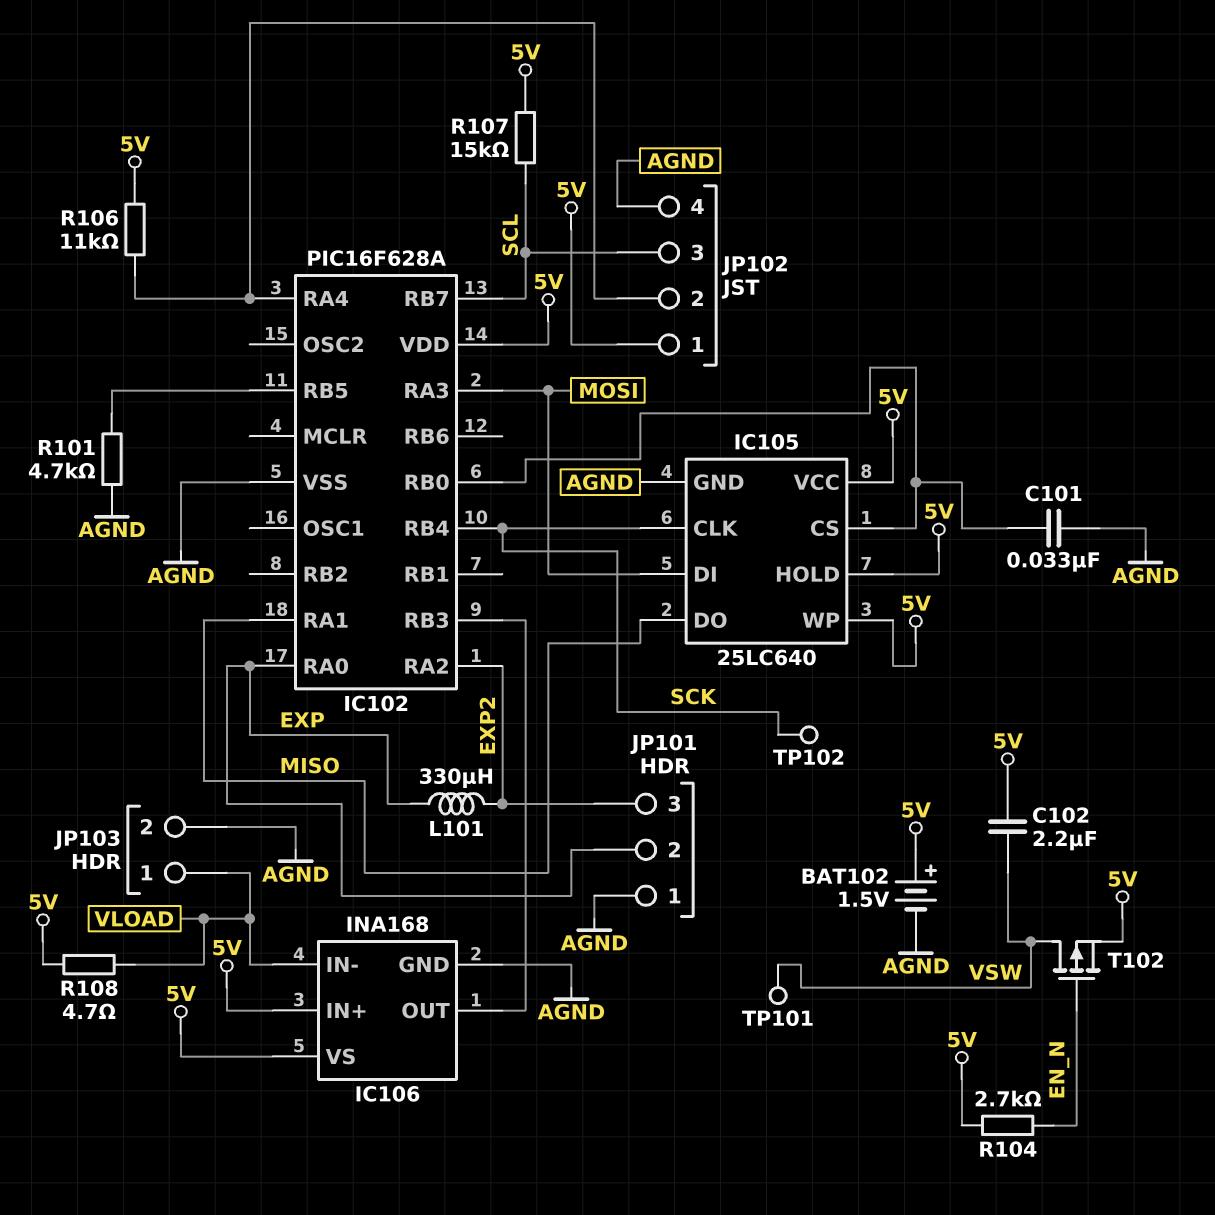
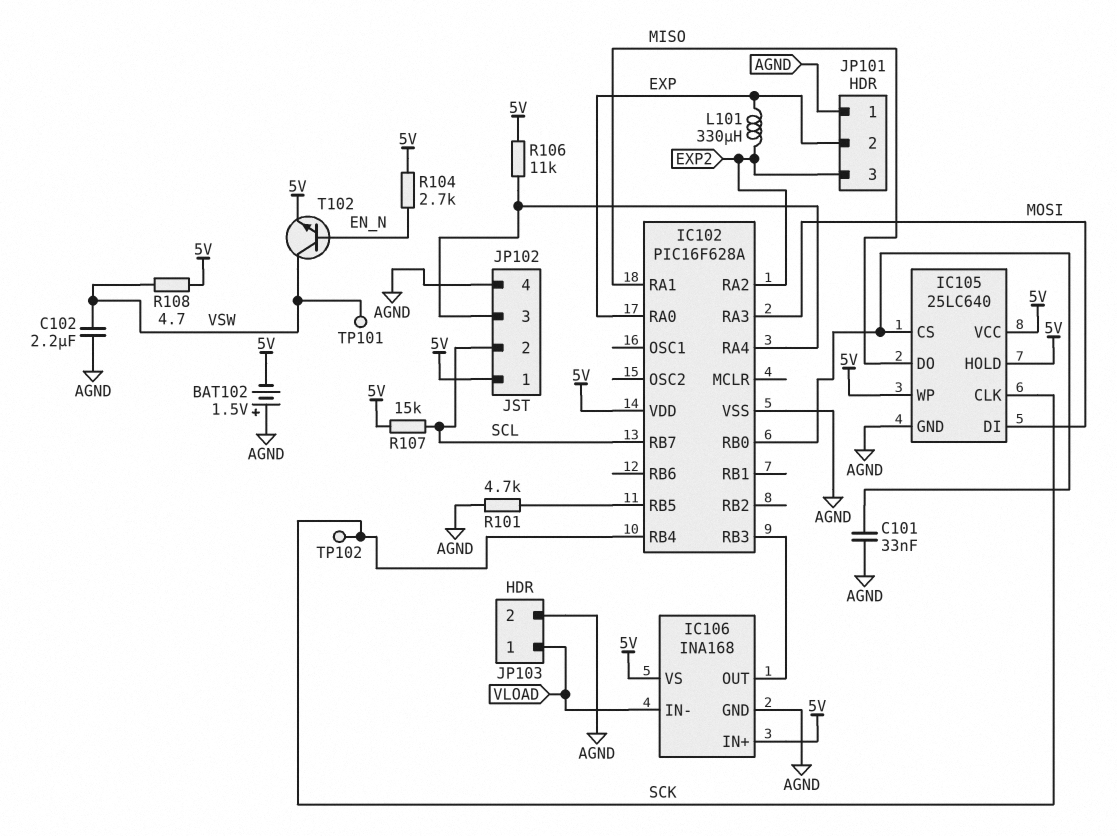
BAT102: 1.5V (plus 5V, minus AGND) -> 1.5V (plus AGND, minus 5V)
C102: 2.2uF (5V, VSW) -> 2.2uF (AGND, VSW)
JP102 pin 2: IC102/RA4 -> SCL
JP102 pin 3: SCL -> IC102/RA4
R108: 4.7 (5V, VLOAD) -> 4.7 (5V, VSW)
T102: PMOS (G EN_N, D VSW, S 5V) -> NPN (B EN_N, C VSW, E 5V)

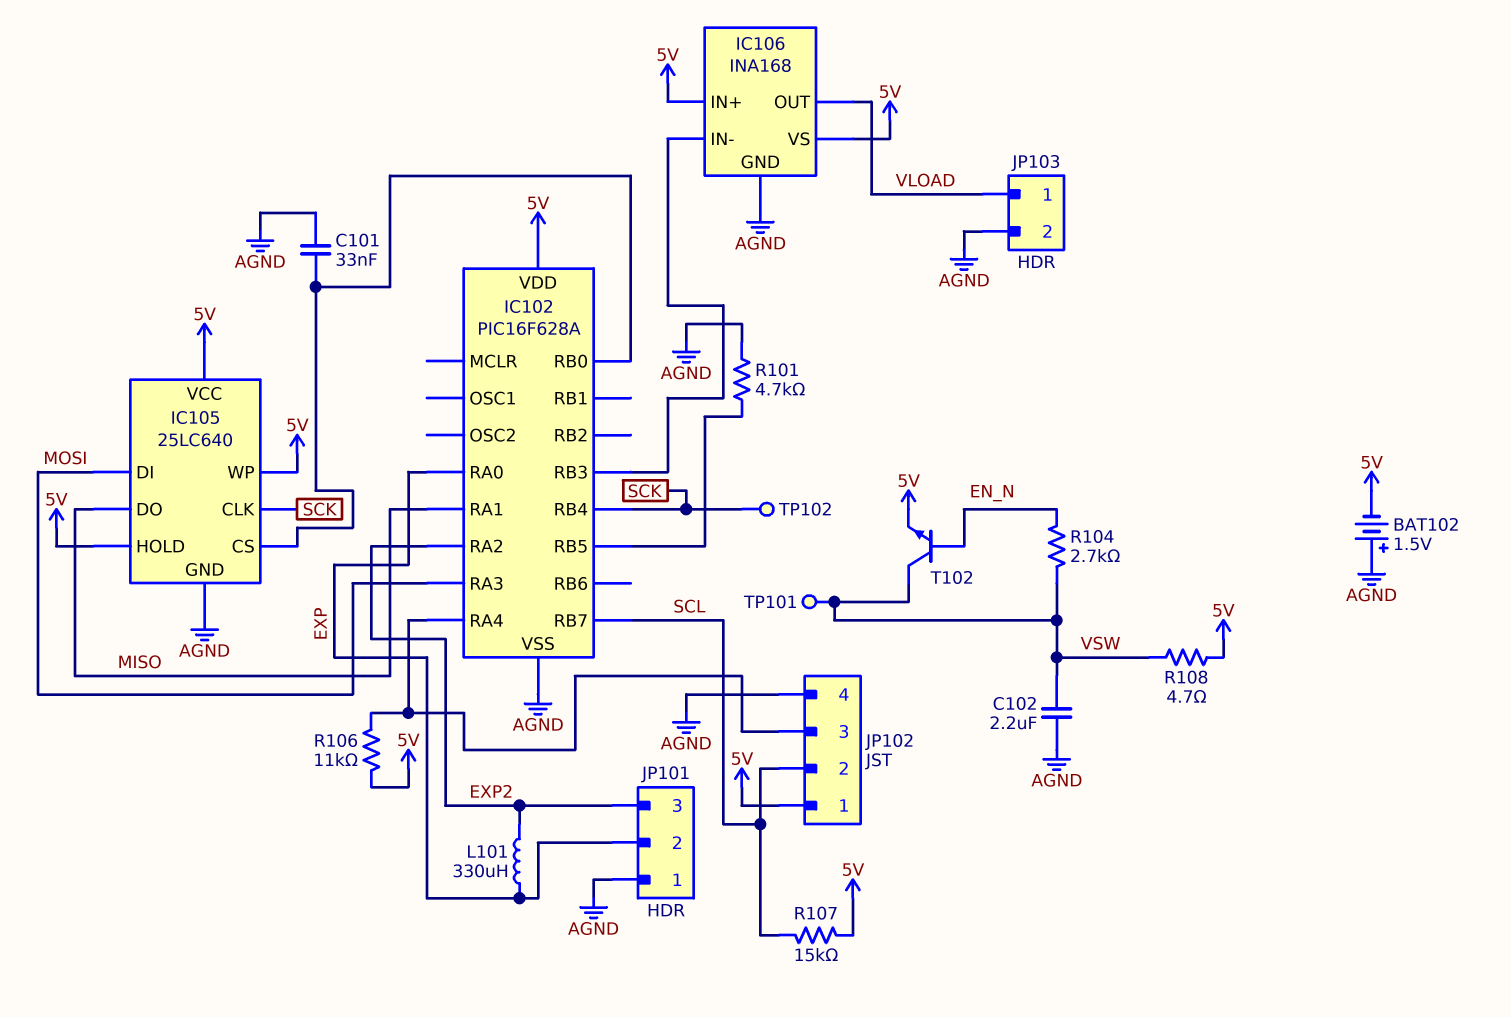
IC106 pin IN-: VLOAD -> IC102/RB3
IC106 pin OUT: IC102/RB3 -> VLOAD
R104: 2.7k (5V, EN_N) -> 2.7k (EN_N, VSW)

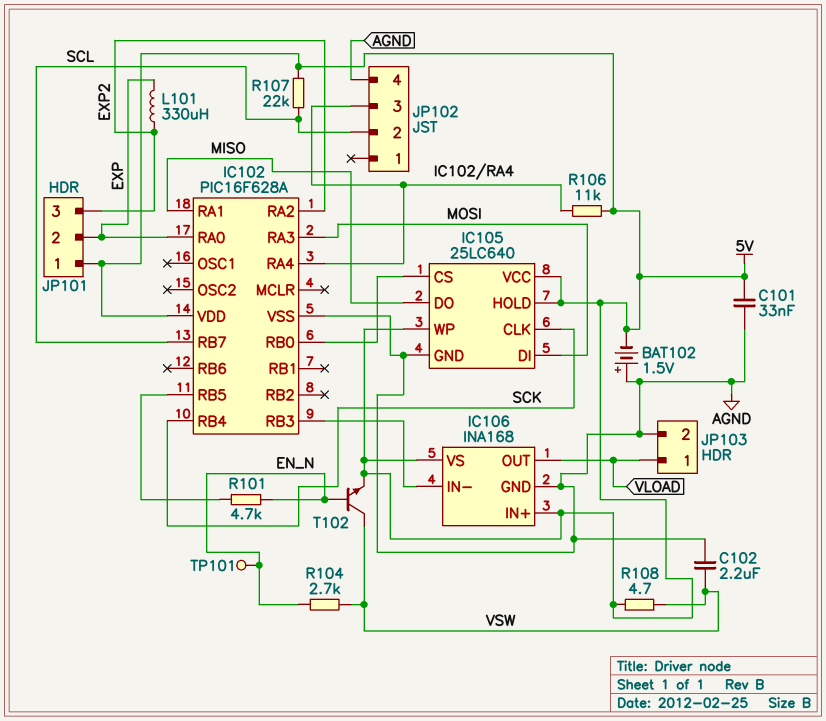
C101: 33nF (AGND, IC102/RB0) -> 33nF (5V, AGND)
JP101 pin 1: AGND -> 5V
JP102 pin 1: 5V -> none
R101: 4.7k (AGND, IC102/RB5) -> 4.7k (EN_N, IC102/RB5)
R107: 15k (5V, SCL) -> 22k (5V, SCL)
TP101: test point (VSW) -> test point (EN_N)
TP102: test point (SCK) -> none

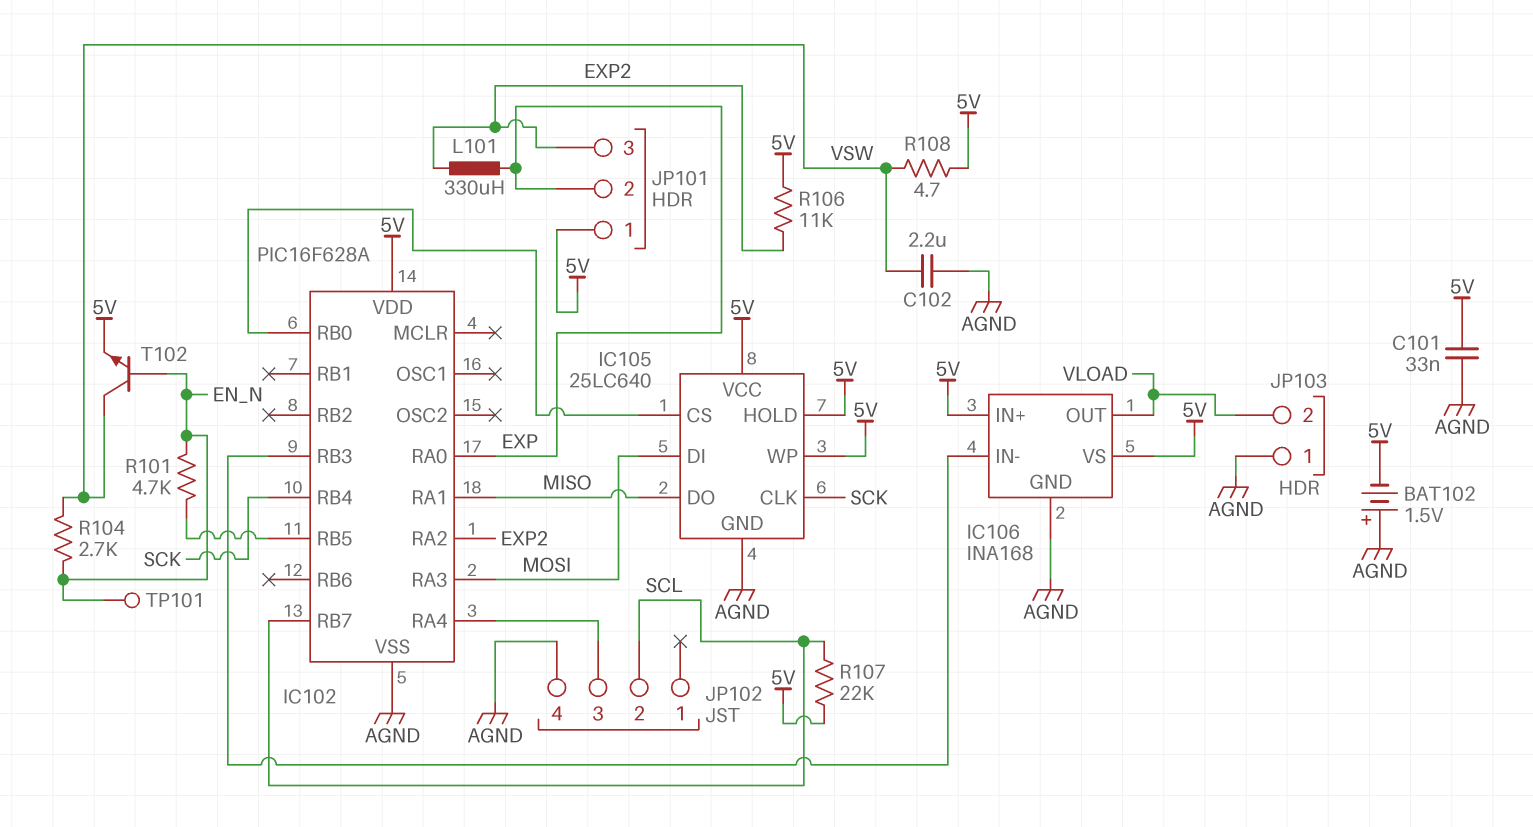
JP103 pin 1: VLOAD -> AGND
JP103 pin 2: AGND -> VLOAD
R106: 11k (5V, IC102/RA4) -> 11k (5V, EXP2)

